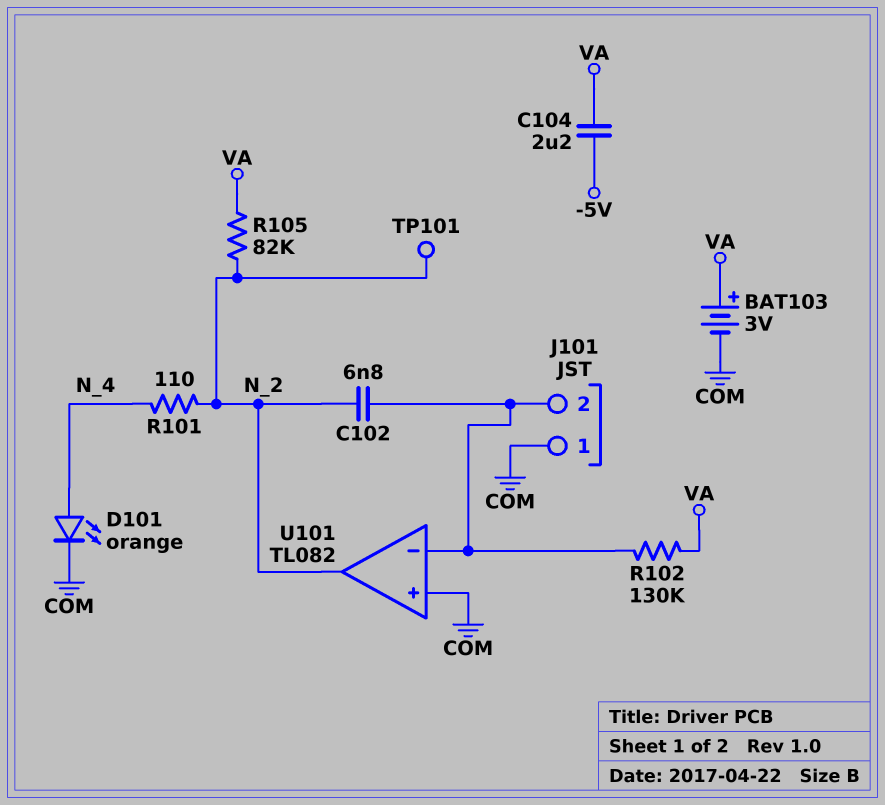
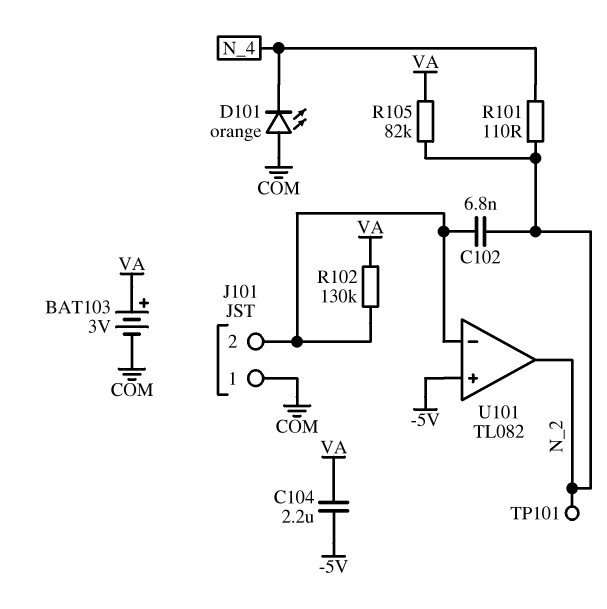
D101: LED orange (A N_4, K COM) -> LED orange (A COM, K N_4)
U101 pin in+: COM -> -5V

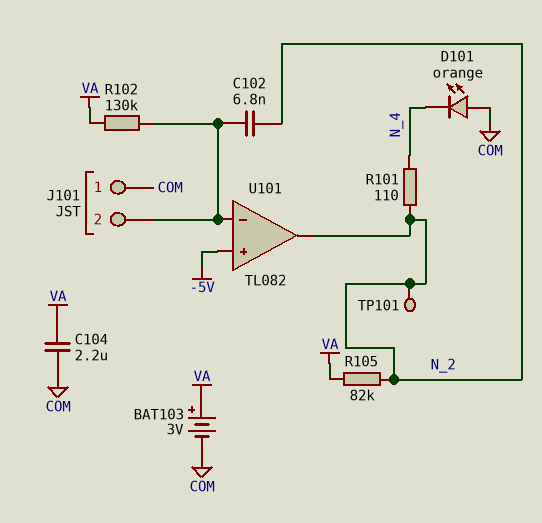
C104: 2.2uF (-5V, VA) -> 2.2uF (COM, VA)

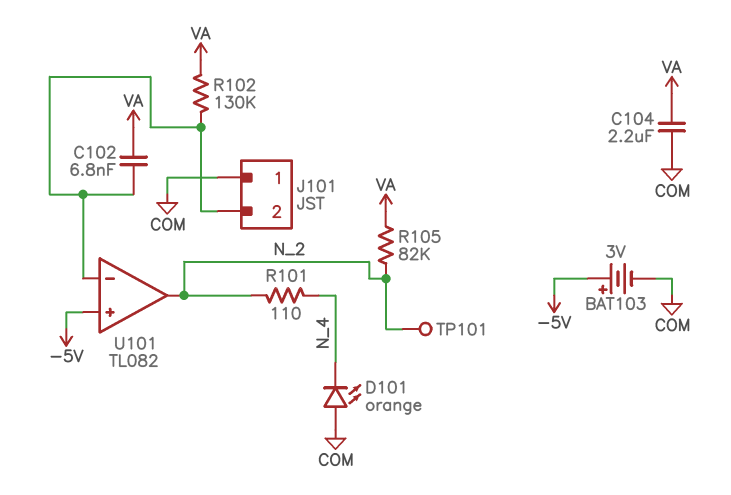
BAT103: 3V (plus VA, minus COM) -> 3V (plus -5V, minus COM)
C102: 6.8nF (J101/2, N_2) -> 6.8nF (J101/2, VA)

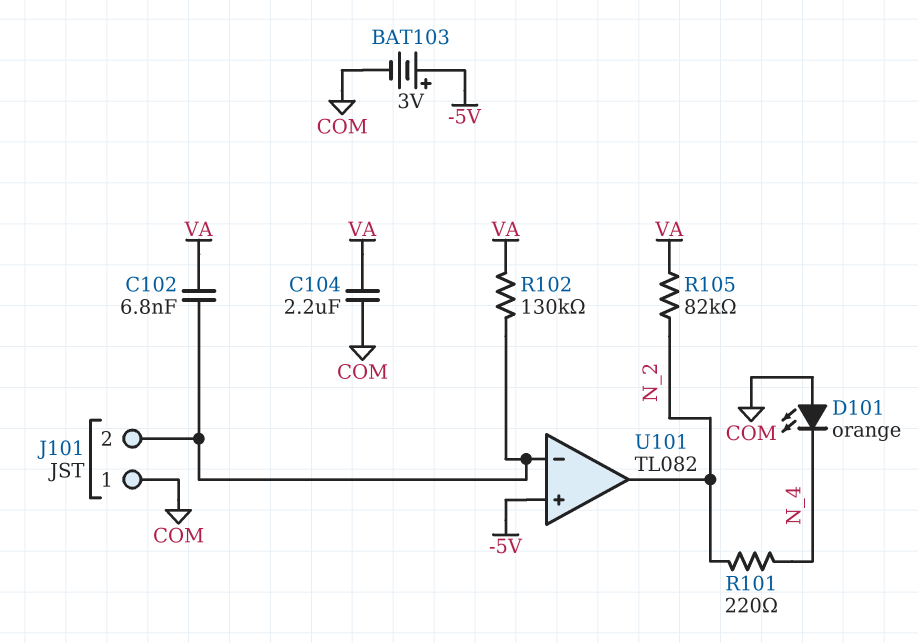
R101: 110 (N_2, N_4) -> 220 (N_2, N_4)
TP101: test point (N_2) -> none

